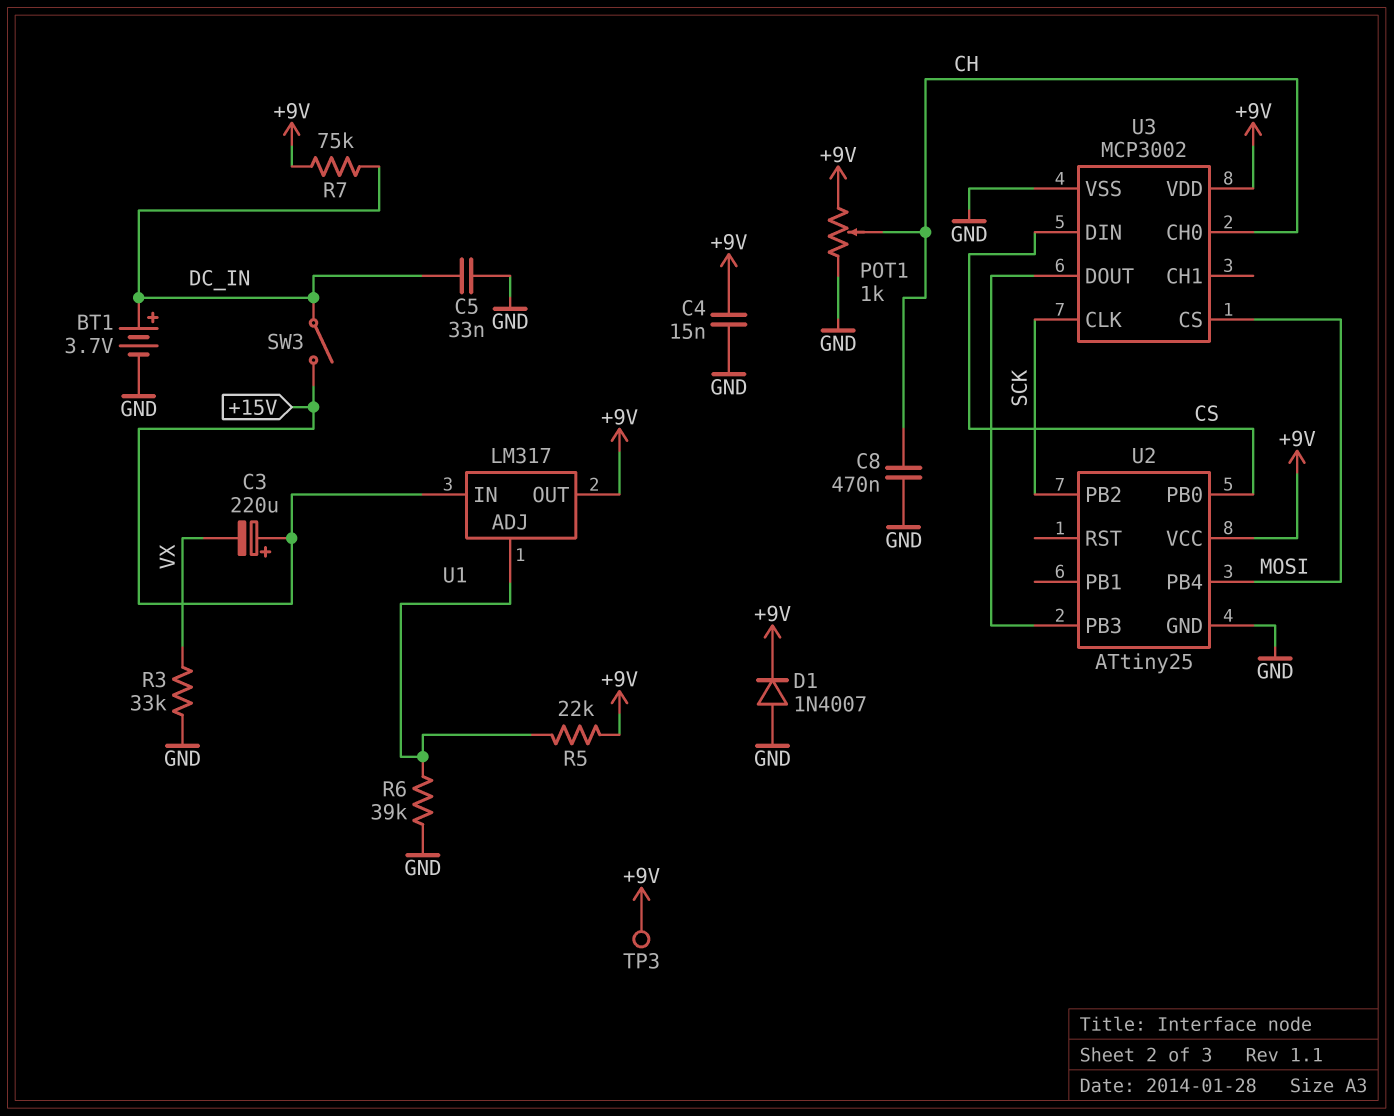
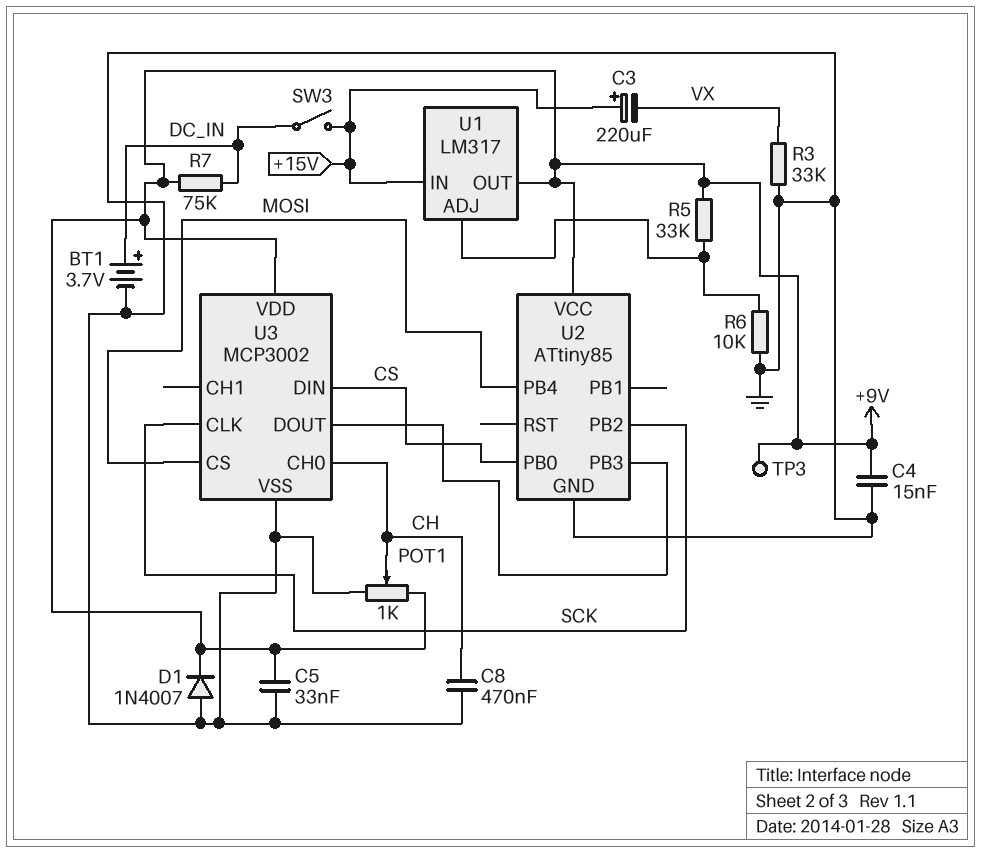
C5: 33nF (DC_IN, GND) -> 33nF (+9V, GND)
R5: 22k (+9V, U1/ADJ) -> 33k (+9V, U1/ADJ)
R6: 39k (GND, U1/ADJ) -> 10k (GND, U1/ADJ)
U2: ATtiny25 -> ATtiny85

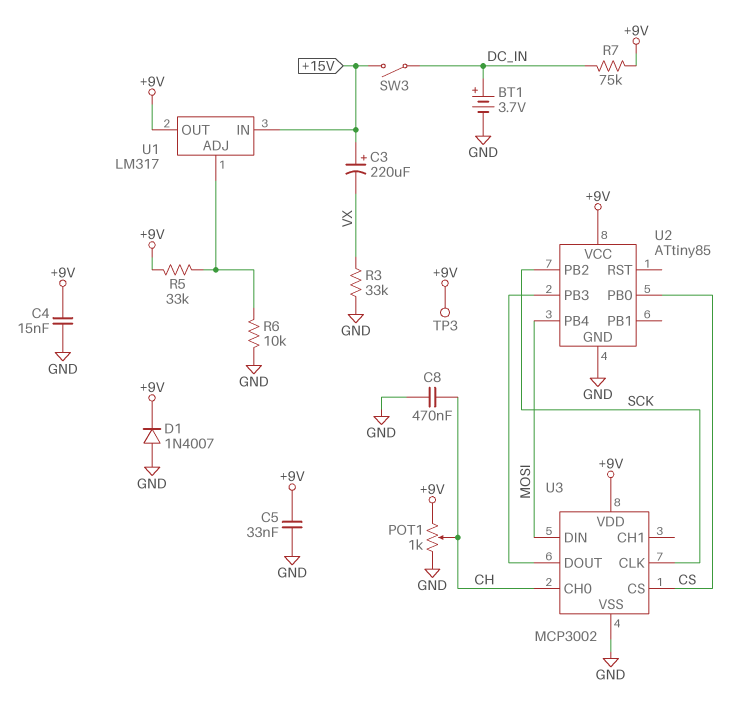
U3 pin CS: MOSI -> CS
U3 pin DIN: CS -> MOSI

